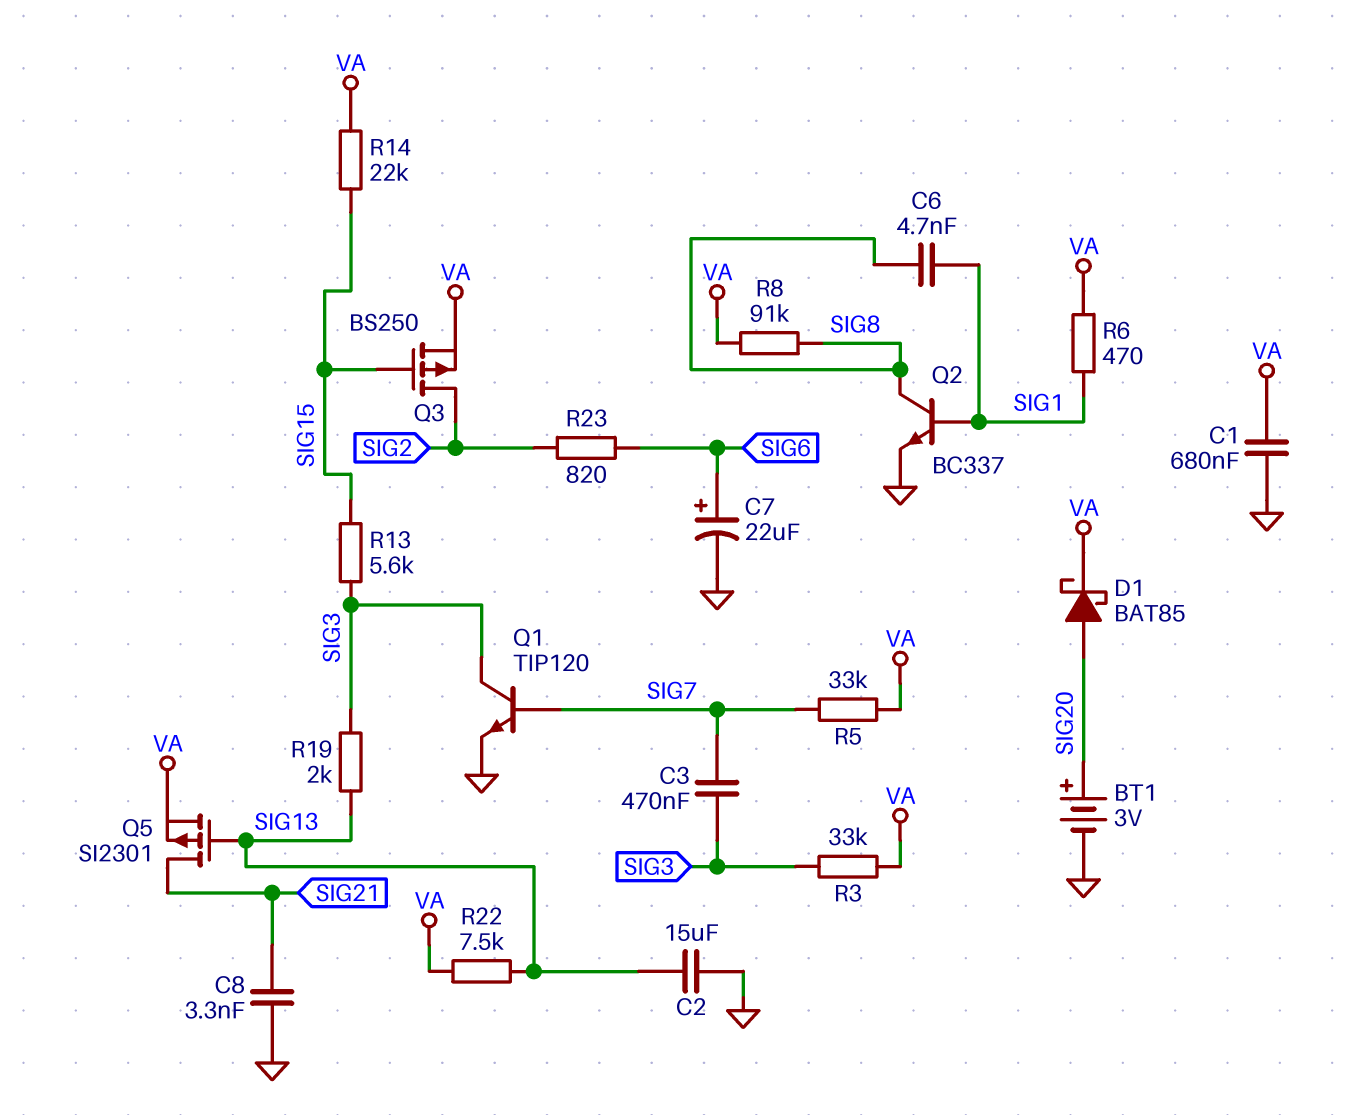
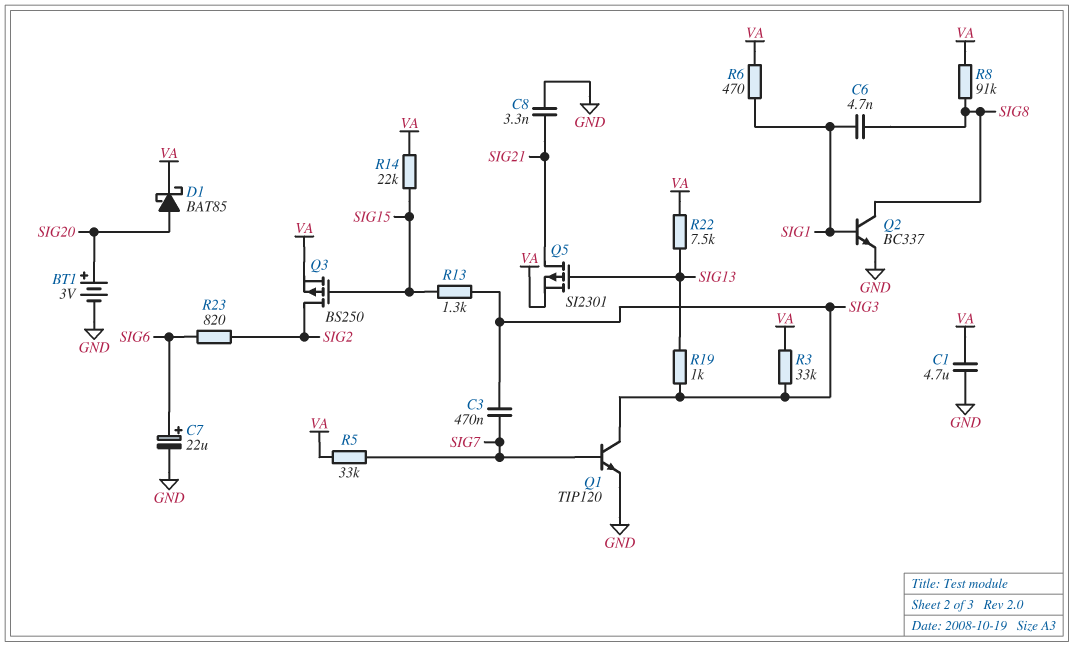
C1: 680nF (GND, VA) -> 4.7uF (GND, VA)
C2: 15uF (GND, SIG13) -> none
R13: 5.6k (SIG3, SIG15) -> 1.3k (SIG3, SIG15)
R19: 2k (SIG3, SIG13) -> 1k (SIG3, SIG13)

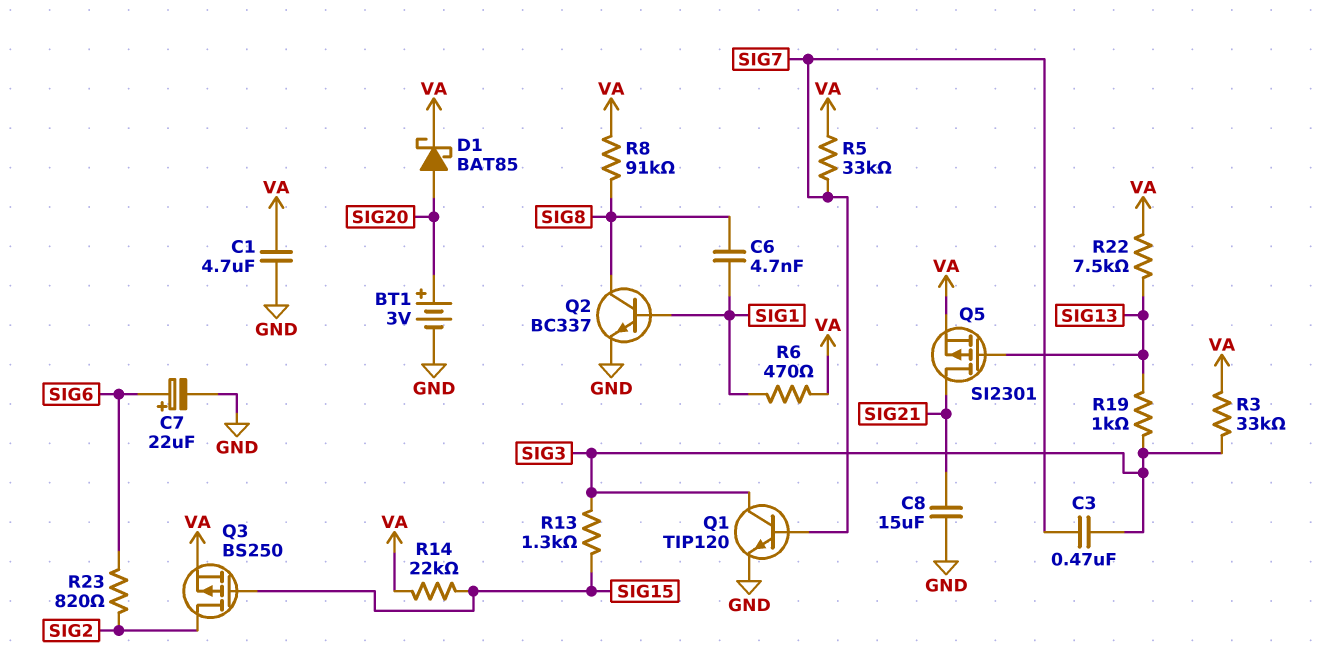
C8: 3.3nF (GND, SIG21) -> 15uF (GND, SIG21)

